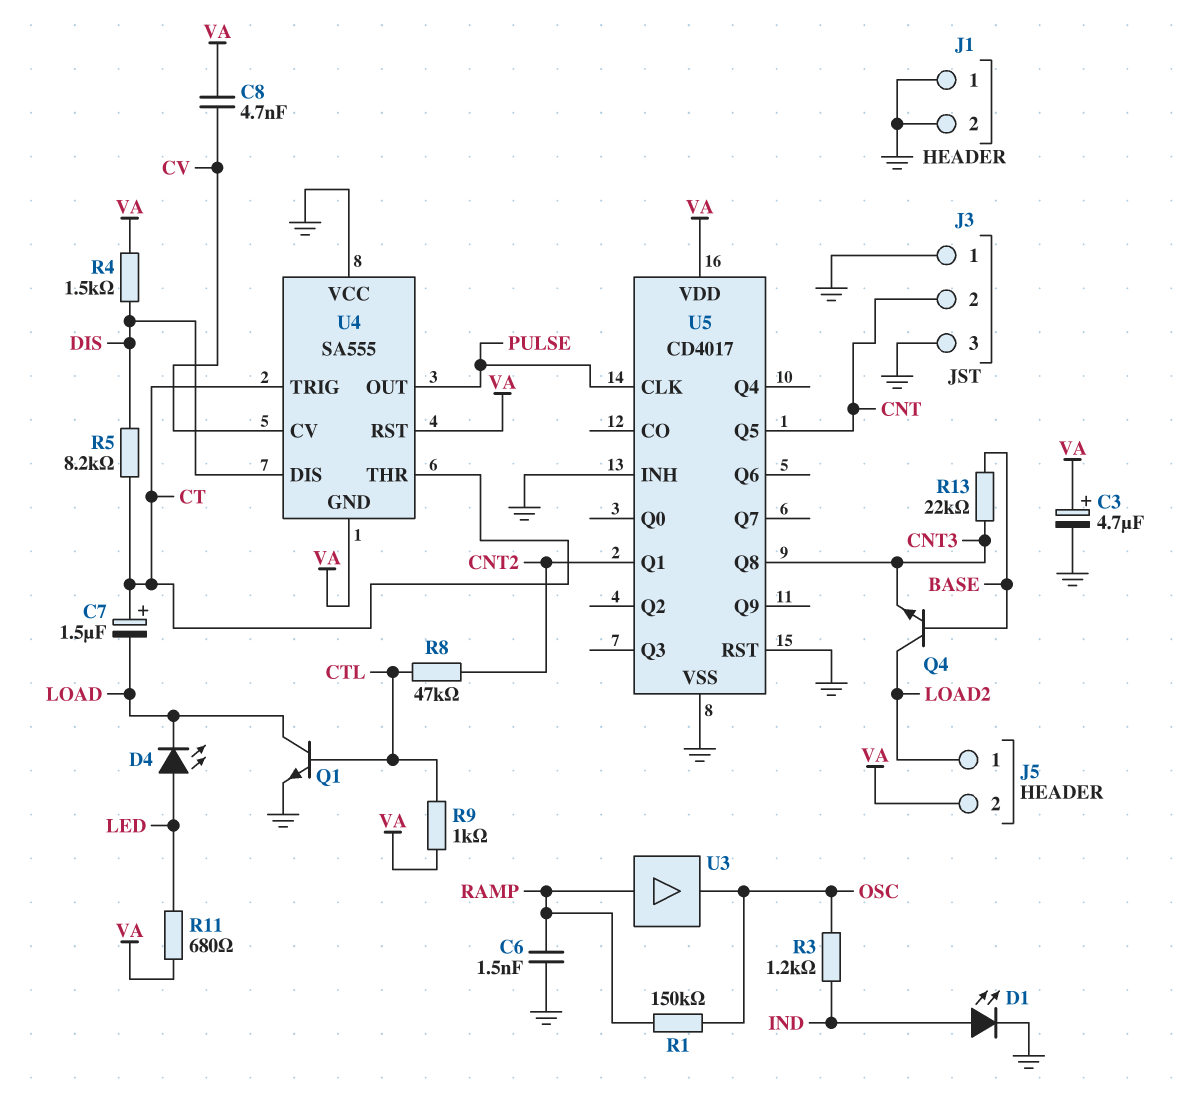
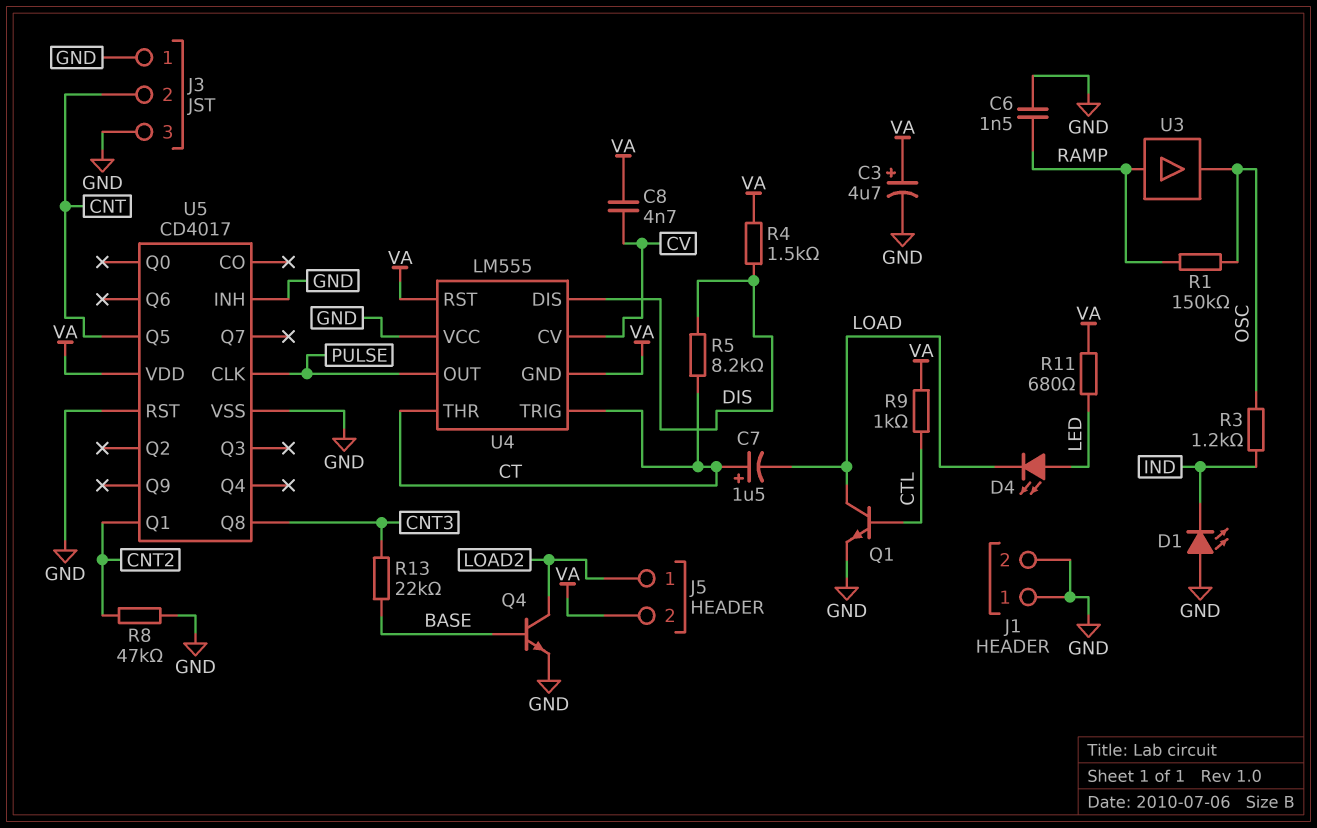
D1: LED (A IND, K GND) -> LED (A GND, K IND)
Q4: NPN (B BASE, C LOAD2, E CNT3) -> NPN (B BASE, C LOAD2, E GND)
R8: 47k (CNT2, CTL) -> 47k (CNT2, GND)
U4: SA555 -> LM555

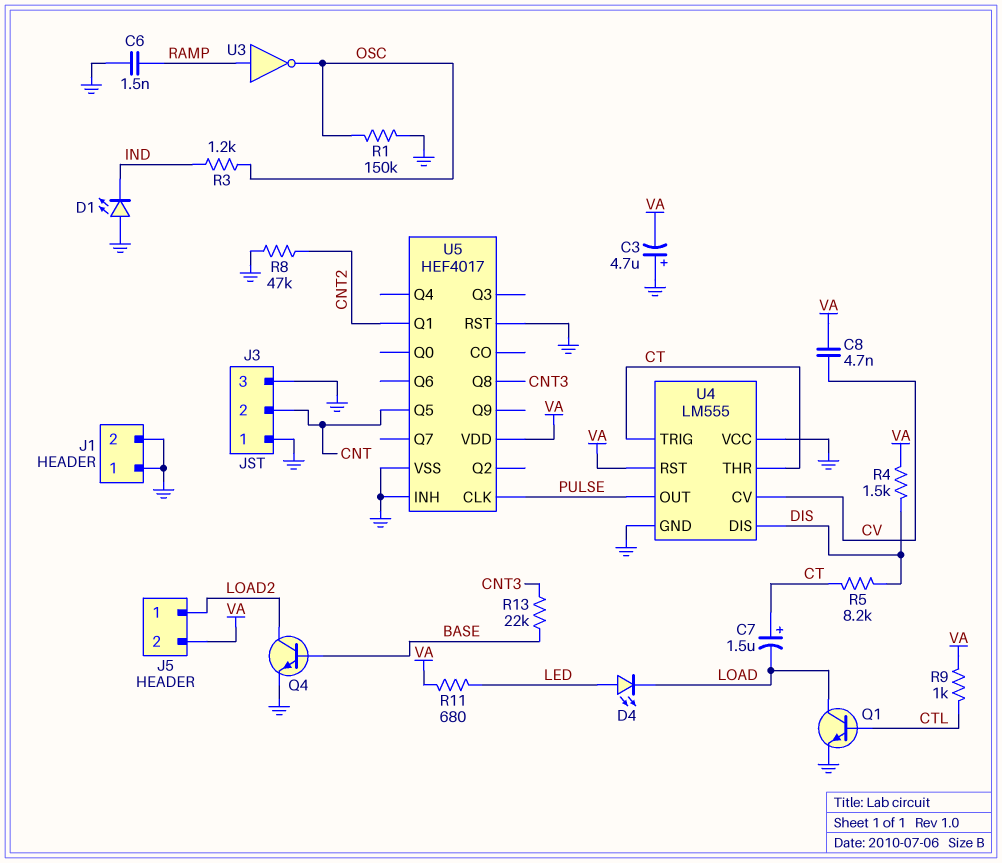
C3: 4.7uF (plus VA, minus GND) -> 4.7uF (plus GND, minus VA)
R1: 150k (OSC, RAMP) -> 150k (GND, OSC)
U3: buffer (in RAMP, out OSC) -> NOT (in RAMP, out OSC)
U4 pin GND: VA -> GND
U5: CD4017 -> HEF4017

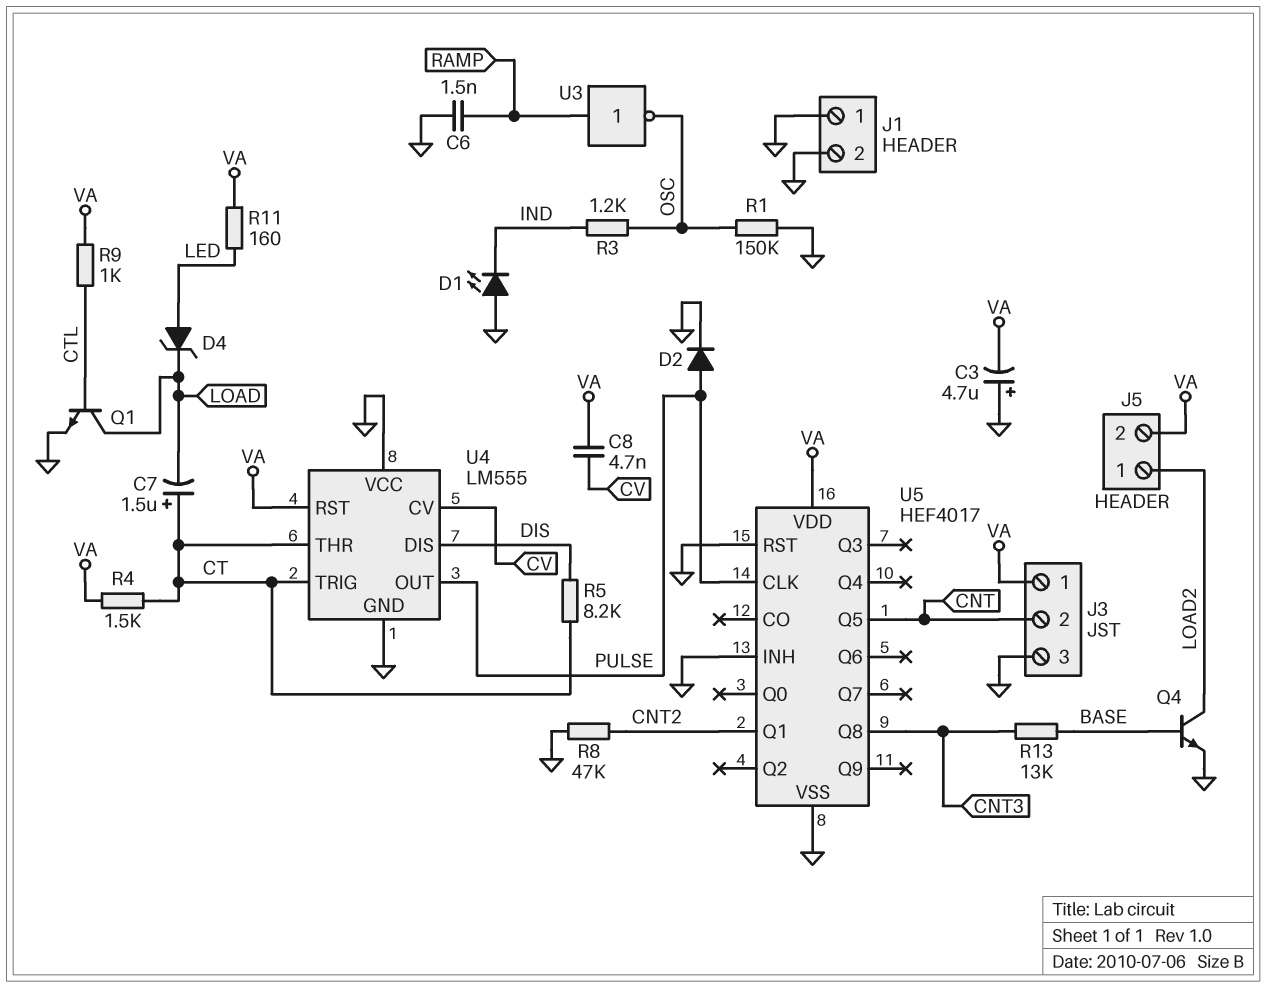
D2: none -> diode (A PULSE, K GND)
D4: LED (A LED, K LOAD) -> zener (A LED, K LOAD)
J3 pin 1: GND -> VA
R4: 1.5k (DIS, VA) -> 1.5k (CT, VA)
R11: 680 (LED, VA) -> 160 (LED, VA)
R13: 22k (BASE, CNT3) -> 13k (BASE, CNT3)

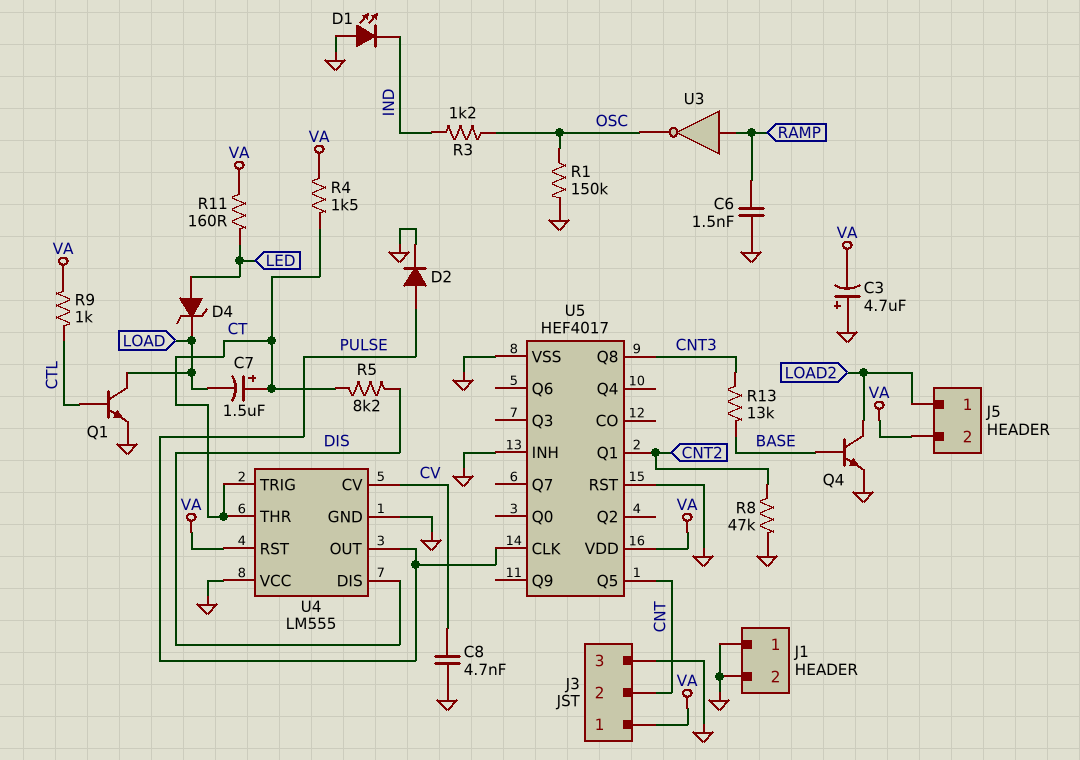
C8: 4.7nF (CV, VA) -> 4.7nF (CV, GND)

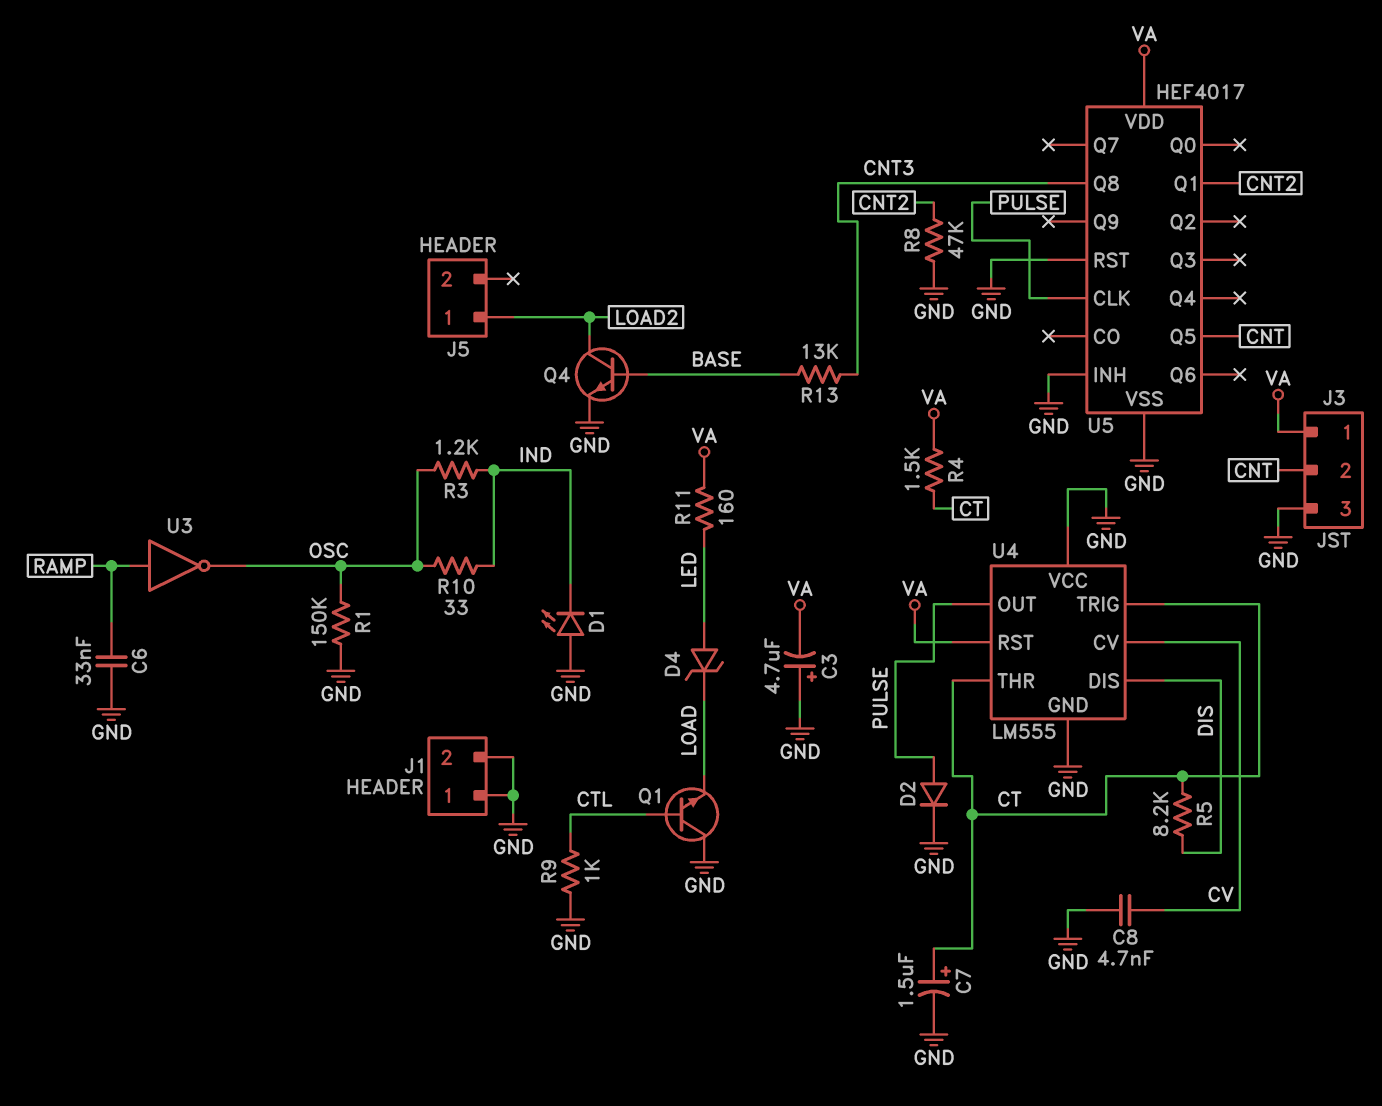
C6: 1.5nF (GND, RAMP) -> 33nF (GND, RAMP)
C7: 1.5uF (plus CT, minus LOAD) -> 1.5uF (plus CT, minus GND)
J5 pin 2: VA -> none
Q1: NPN (B CTL, C LOAD, E GND) -> NPN (B CTL, C GND, E LOAD)
R9: 1k (CTL, VA) -> 1k (CTL, GND)
R10: none -> 33 (IND, OSC)

